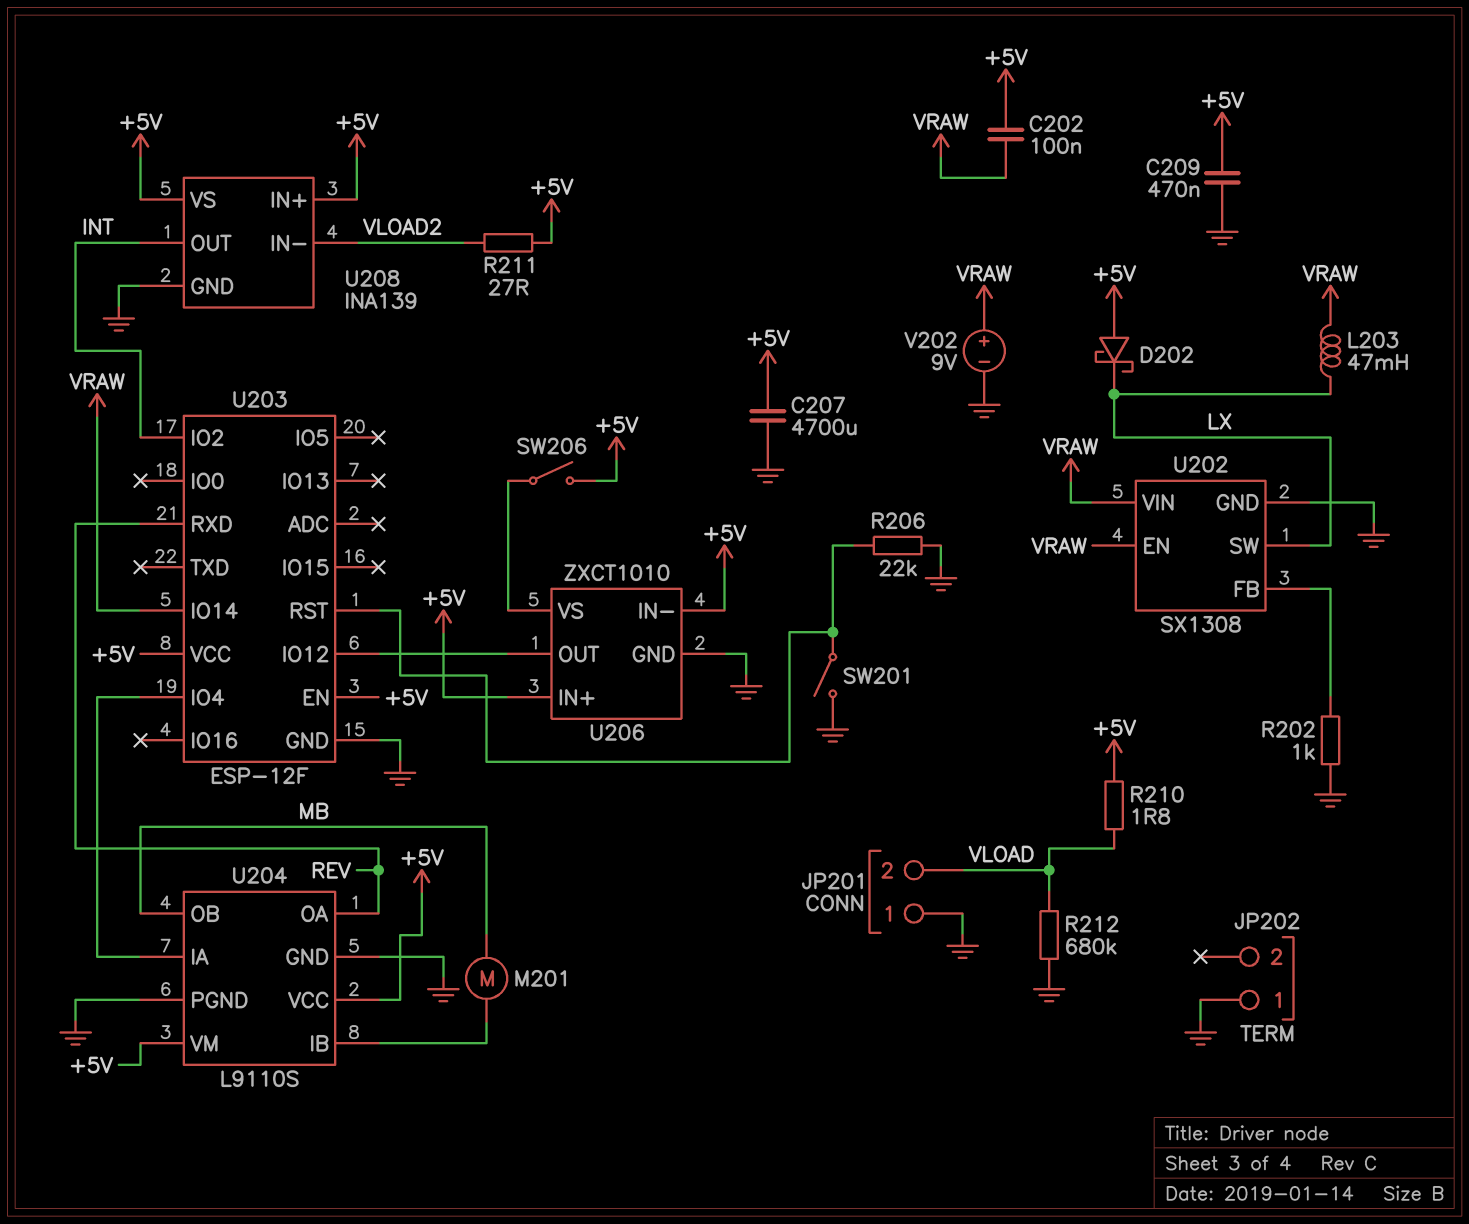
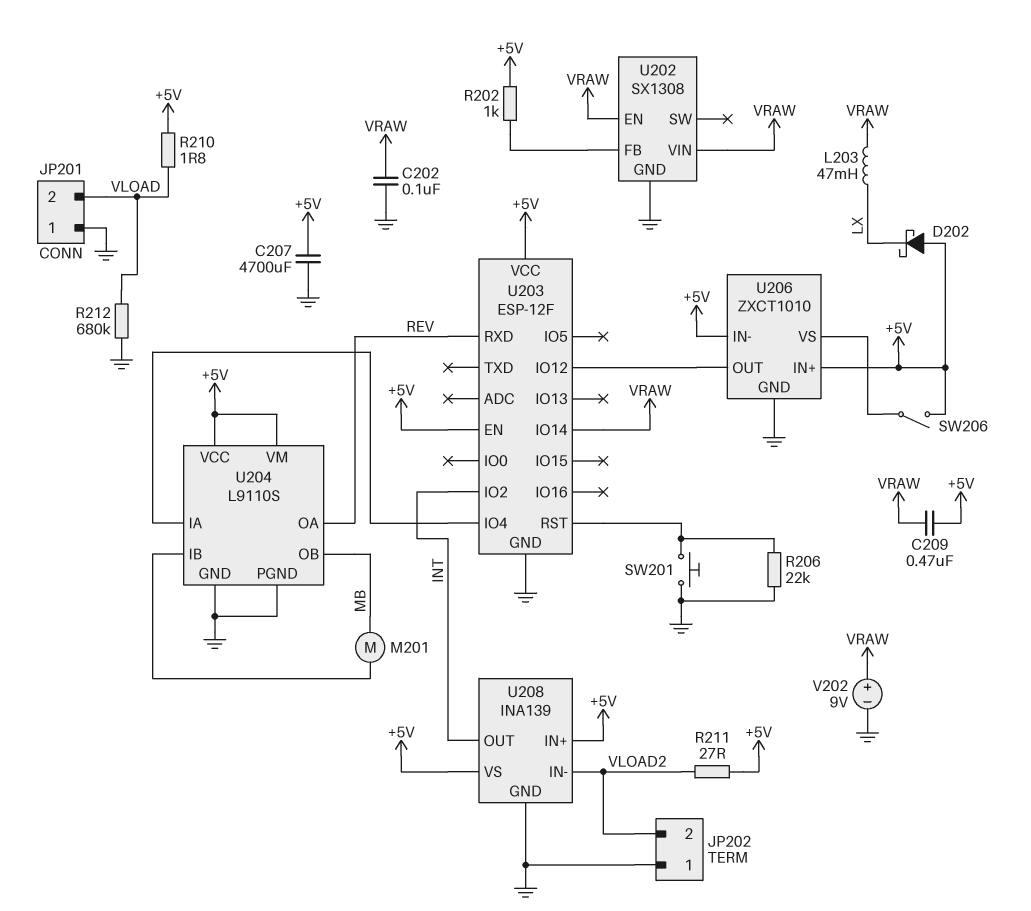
C202: 100nF (+5V, VRAW) -> 100nF (GND, VRAW)
C209: 470nF (+5V, GND) -> 470nF (+5V, VRAW)
JP202 pin 2: none -> VLOAD2
R202: 1k (GND, U202/FB) -> 1k (+5V, U202/FB)
SW201: switch (GND, U203/RST) -> button (GND, U203/RST)
U202 pin SW: LX -> none

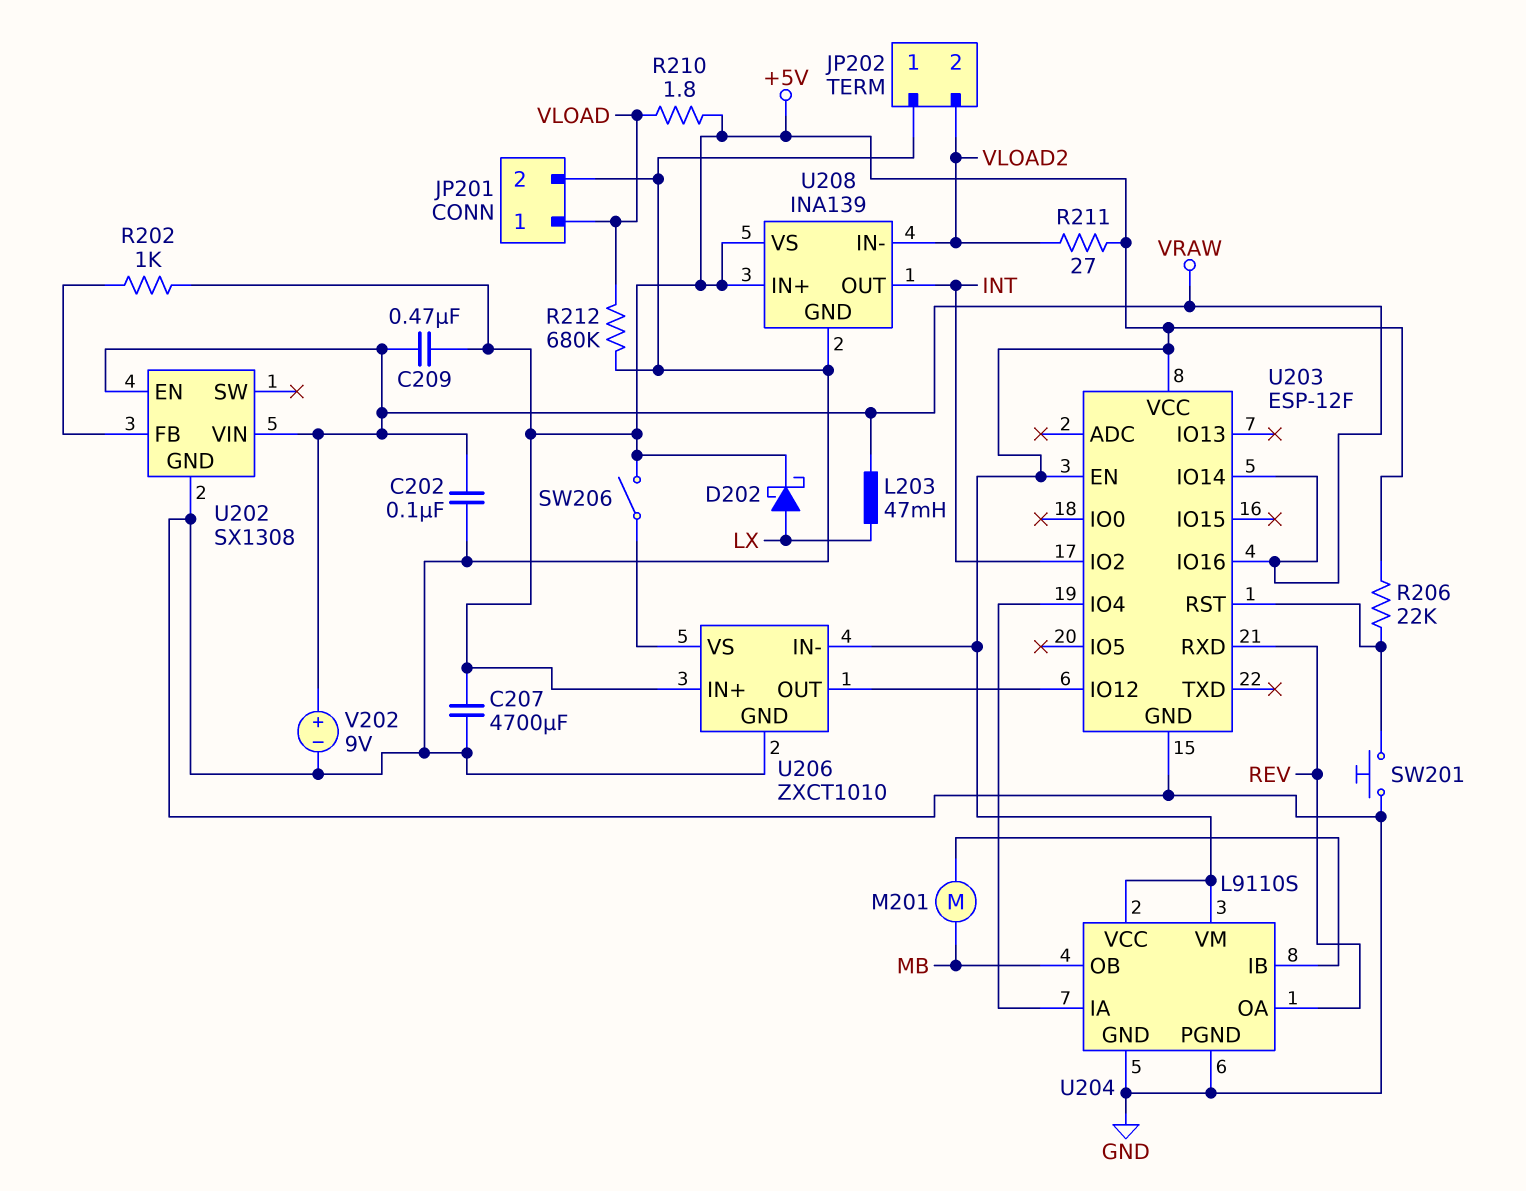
D202: schottky (A +5V, K LX) -> schottky (A LX, K +5V)
JP201 pin 1: GND -> VLOAD
JP201 pin 2: VLOAD -> GND
R206: 22k (GND, U203/RST) -> 22k (+5V, U203/RST)
U203 pin IO16: none -> VRAW

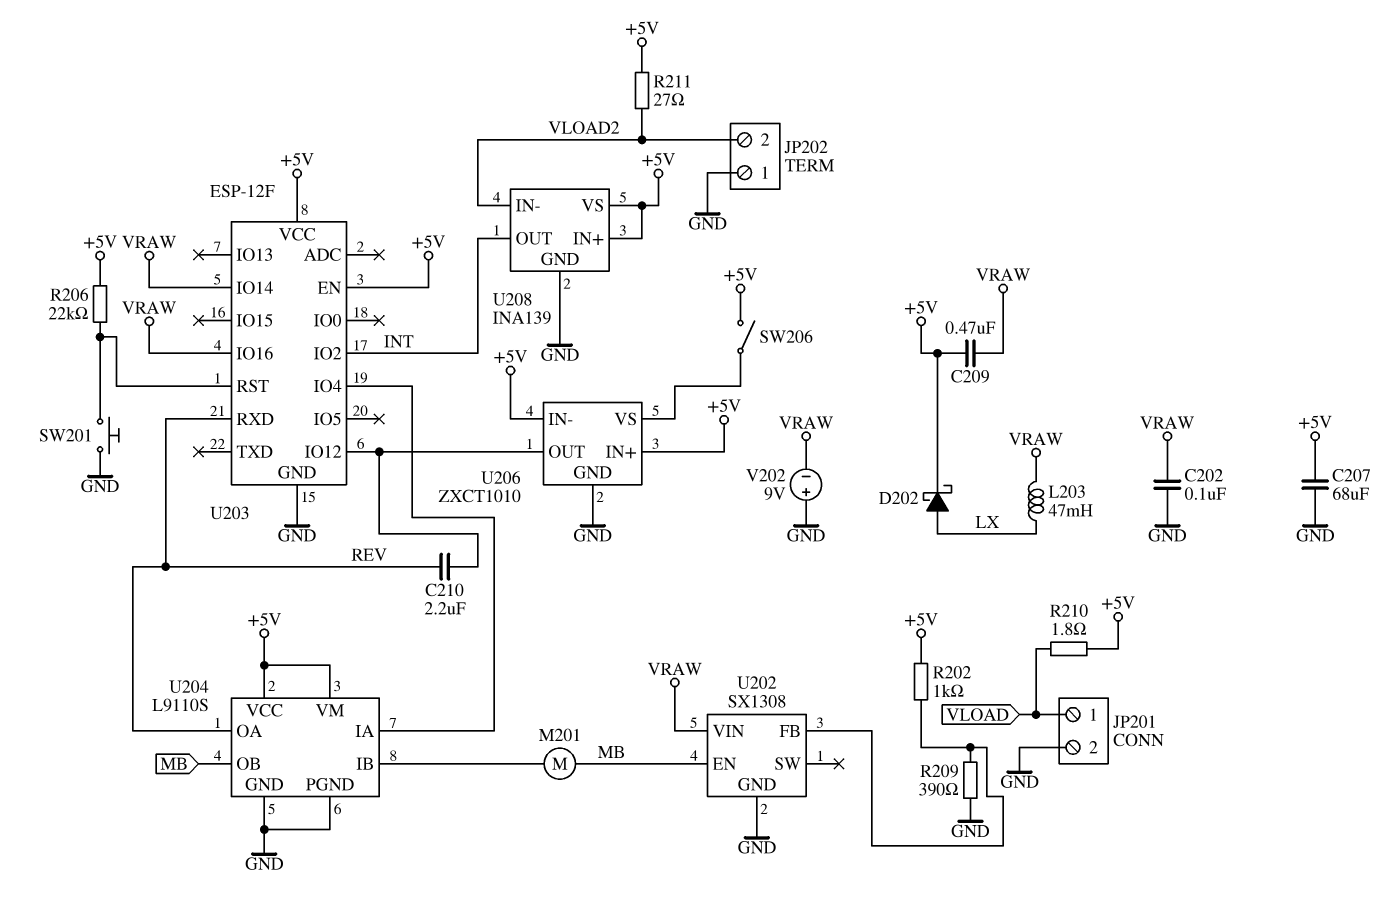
C207: 4700uF (+5V, GND) -> 68uF (+5V, GND)
C210: none -> 2.2uF (REV, U203/IO12)
R209: none -> 390 (GND, U202/FB)
R212: 680k (GND, VLOAD) -> none
U202 pin EN: VRAW -> MB
V202: 9V (plus VRAW, minus GND) -> 9V (plus GND, minus VRAW)

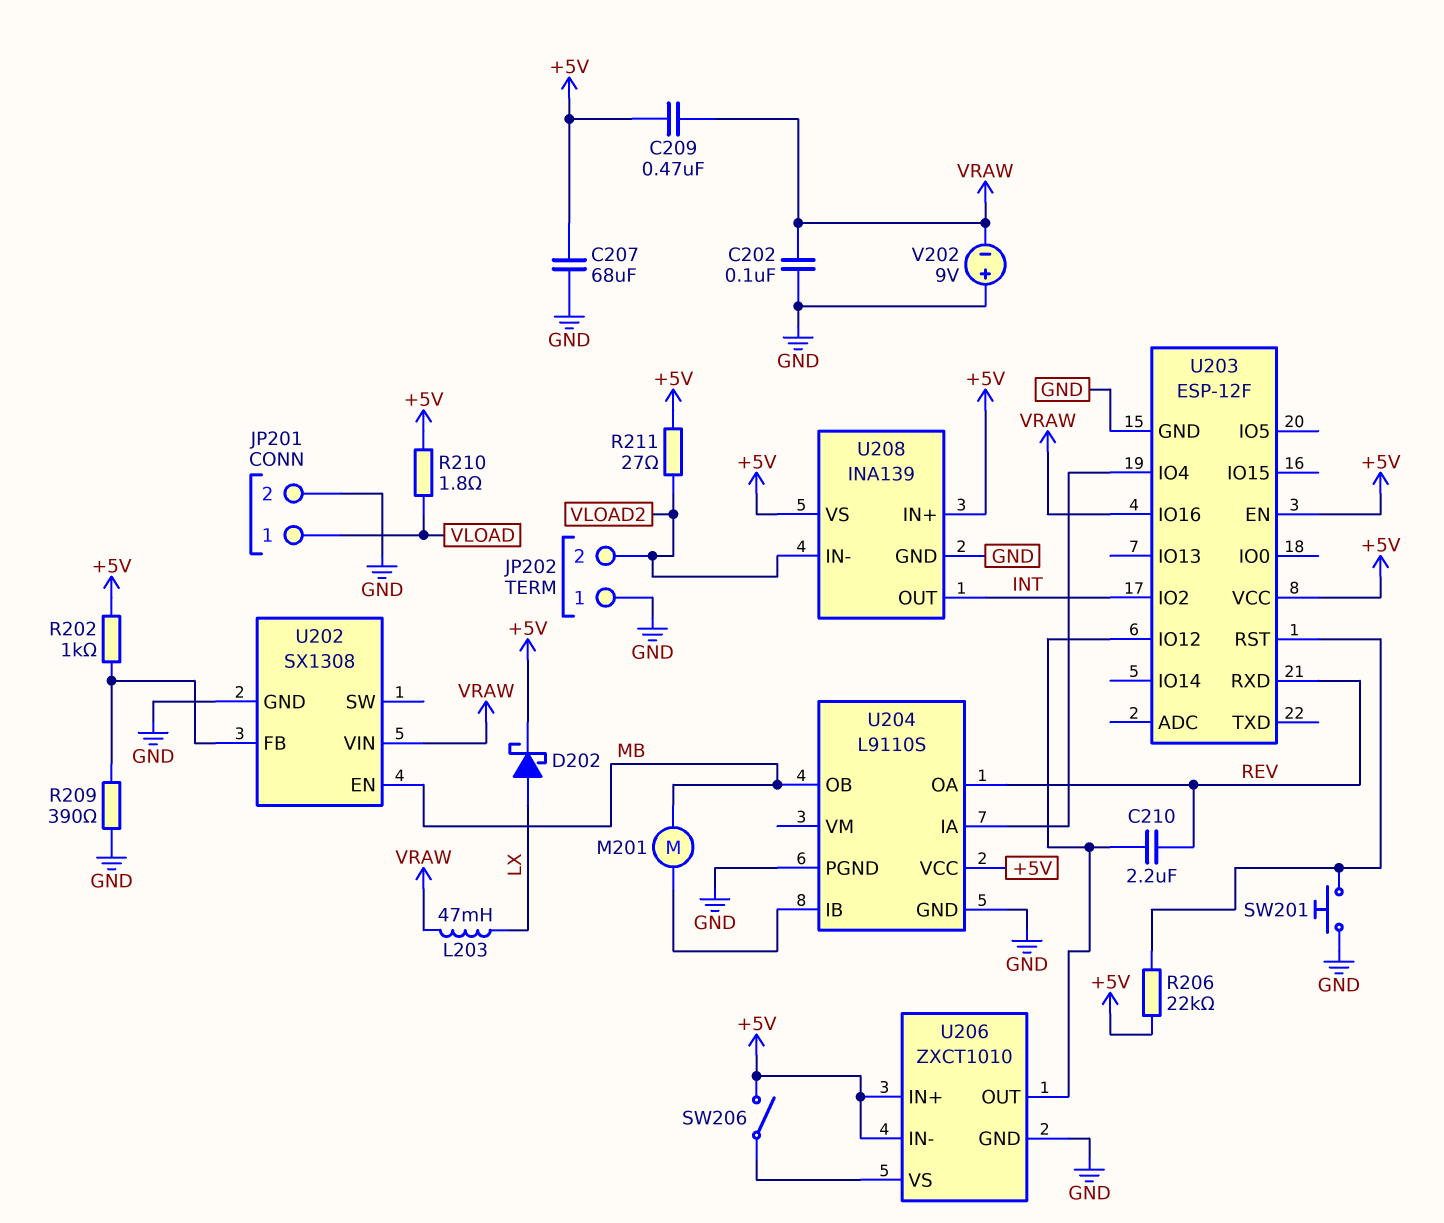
U203 pin IO14: VRAW -> none
U204 pin VM: +5V -> none

